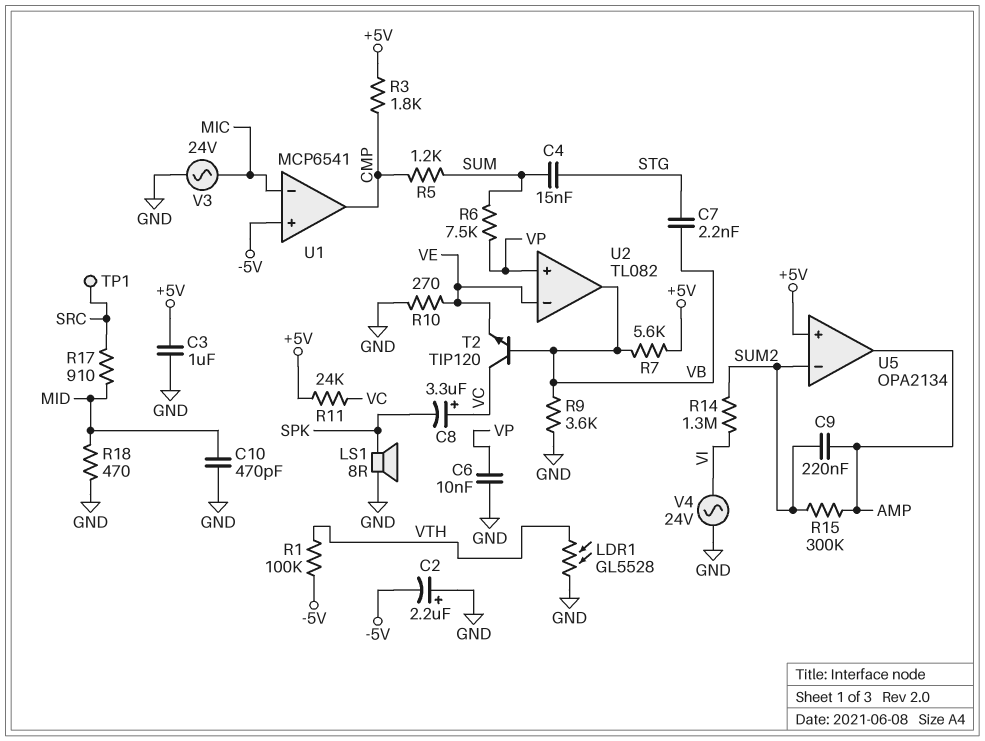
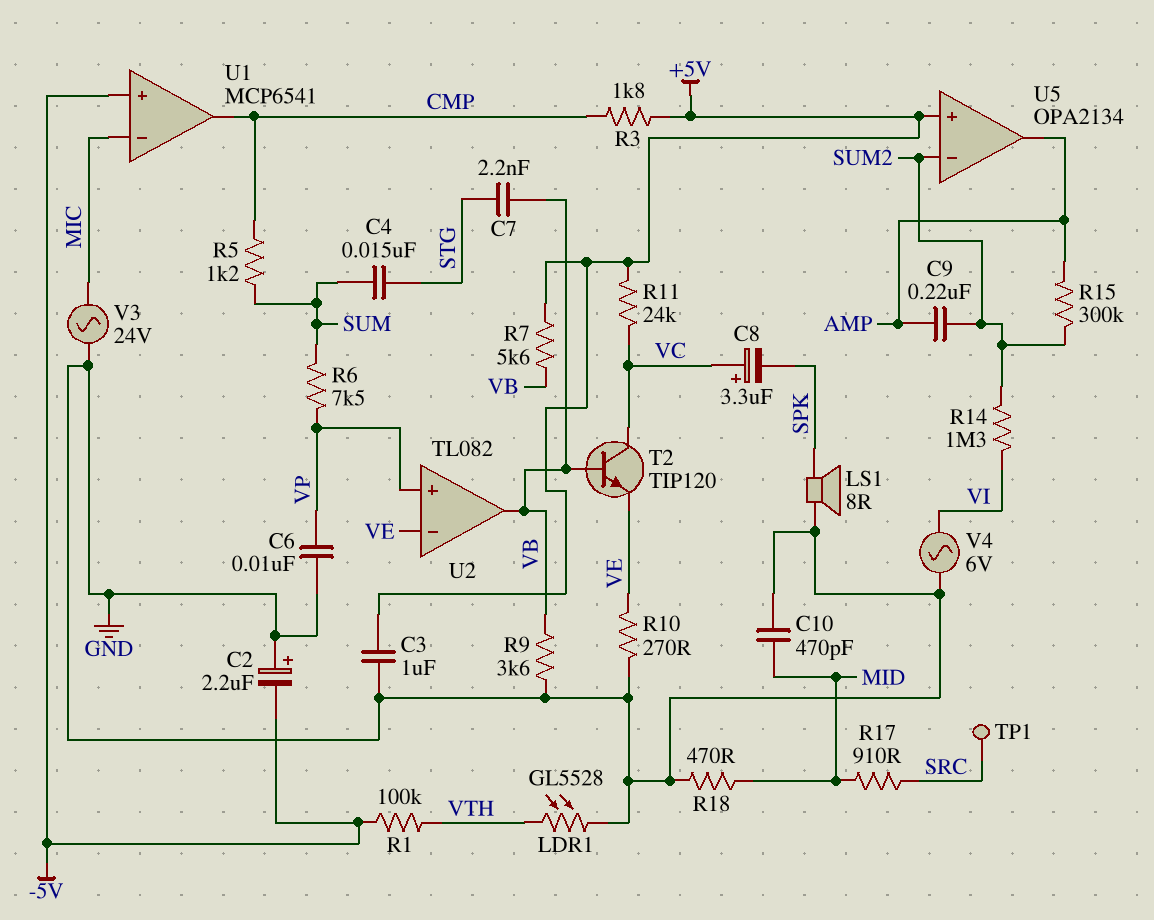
V4: AC 24V (GND, VI) -> AC 6V (GND, VI)

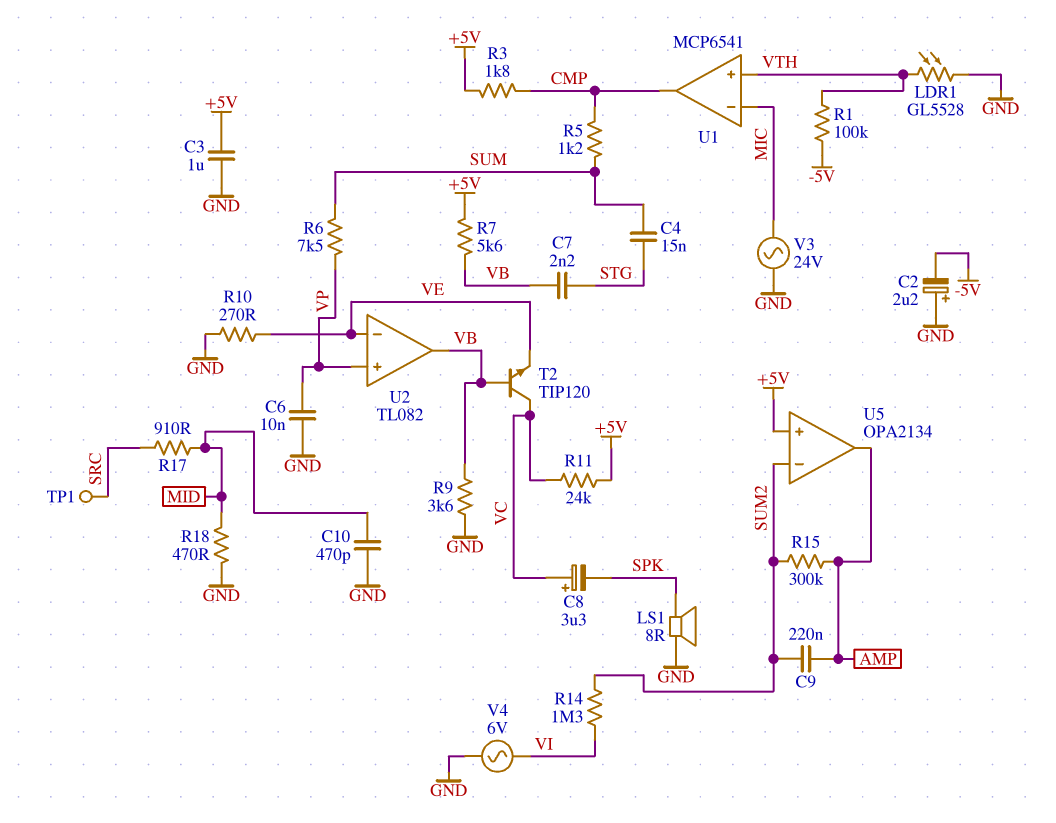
U1 pin in+: -5V -> VTH

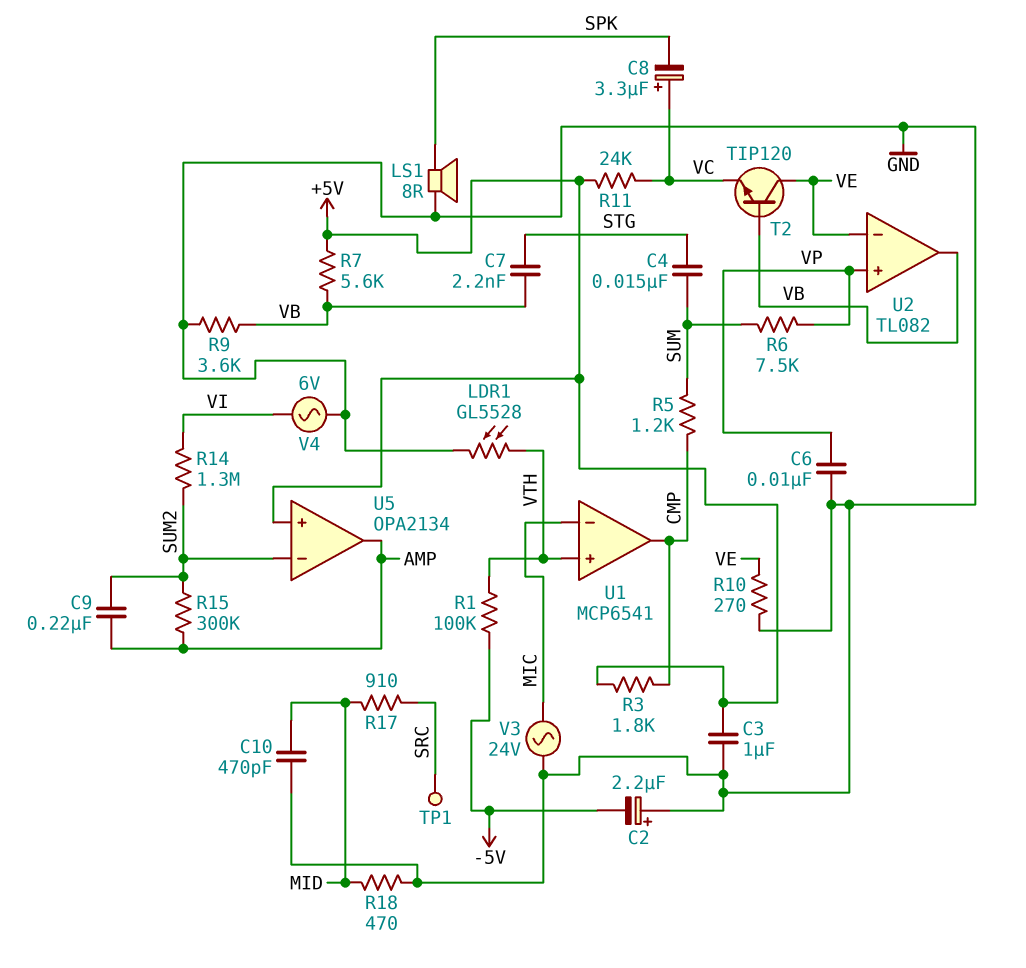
T2: NPN TIP120 (B VB, C VC, E VE) -> NPN TIP120 (B VB, C VE, E VC)

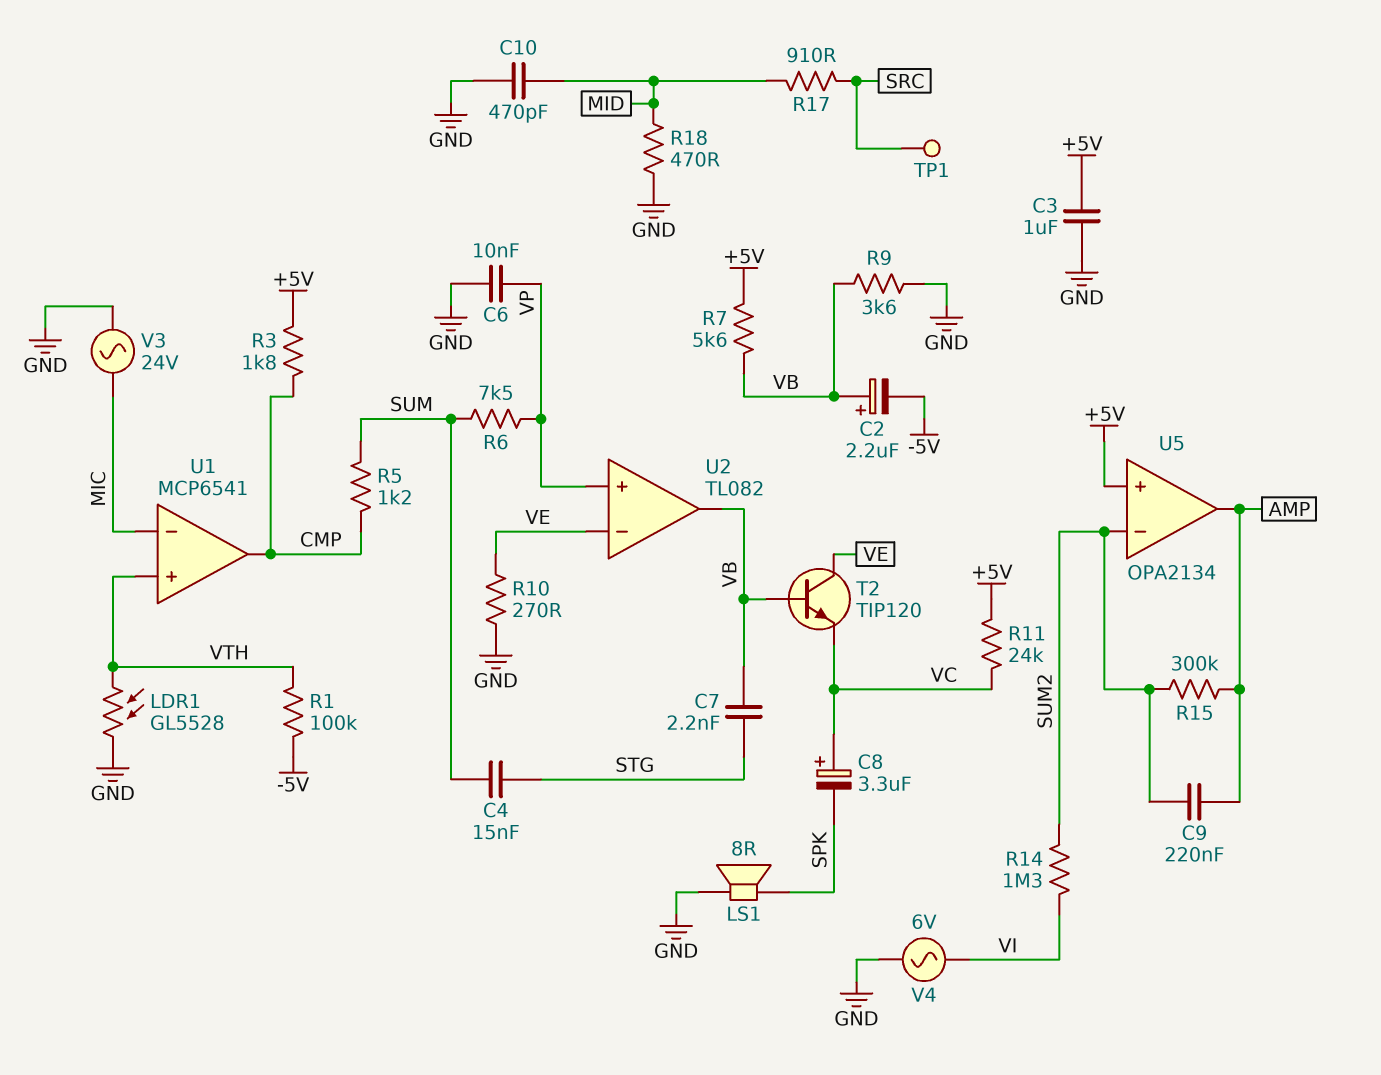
C2: 2.2uF (plus GND, minus -5V) -> 2.2uF (plus VB, minus -5V)

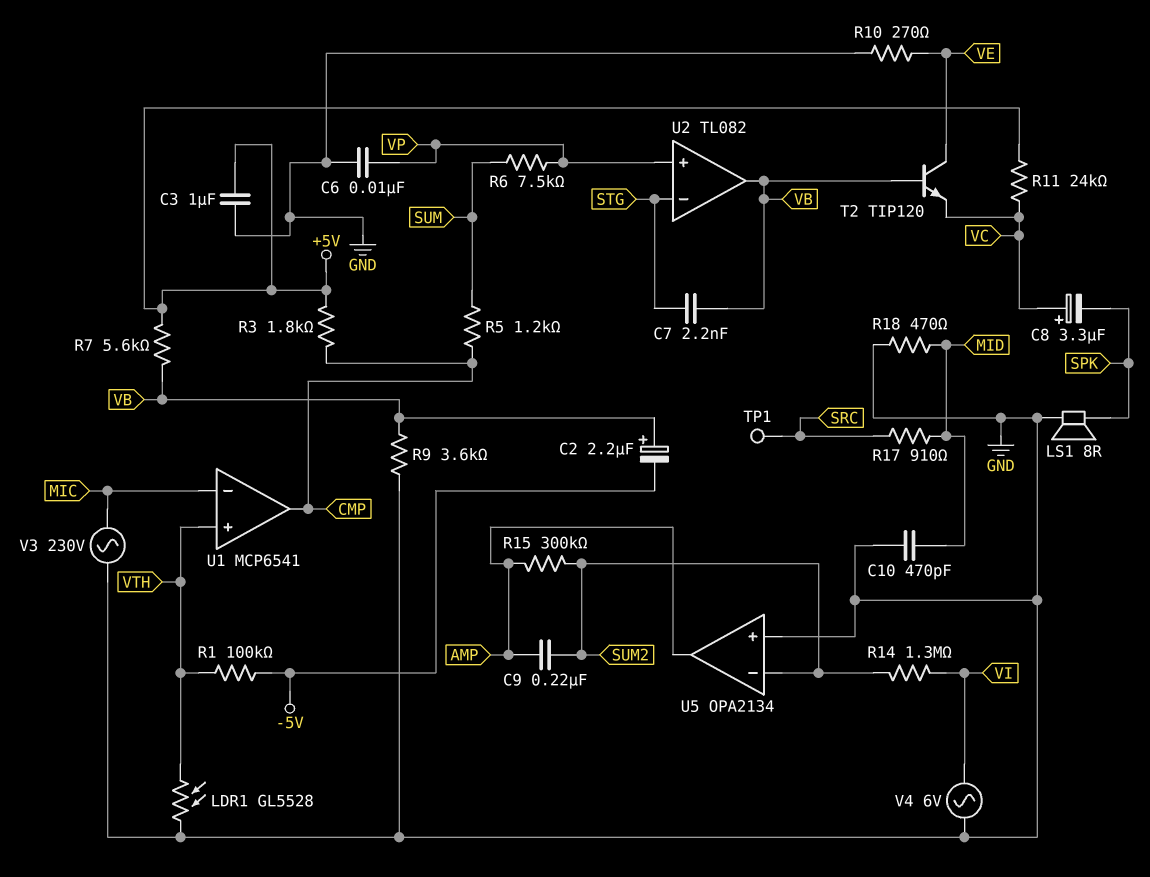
C4: 15nF (STG, SUM) -> none
U2 pin in-: VE -> STG
U5 pin in+: +5V -> GND
V3: AC 24V (GND, MIC) -> AC 230V (GND, MIC)

